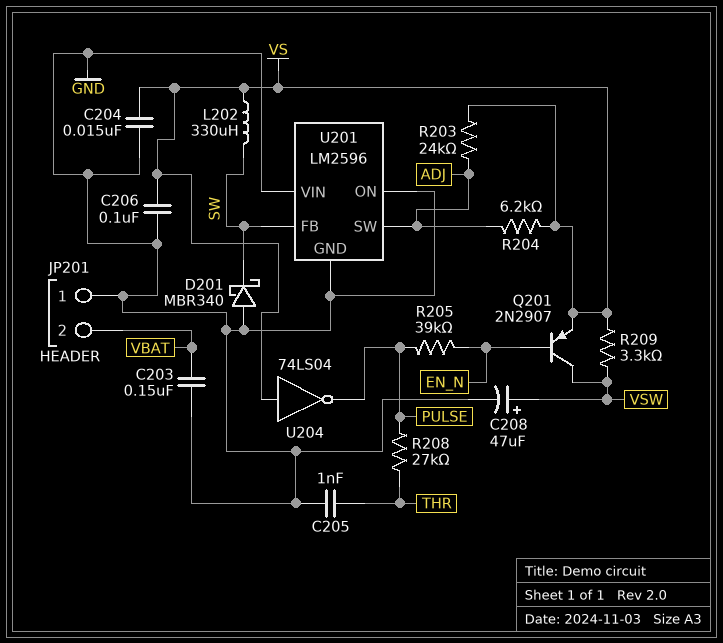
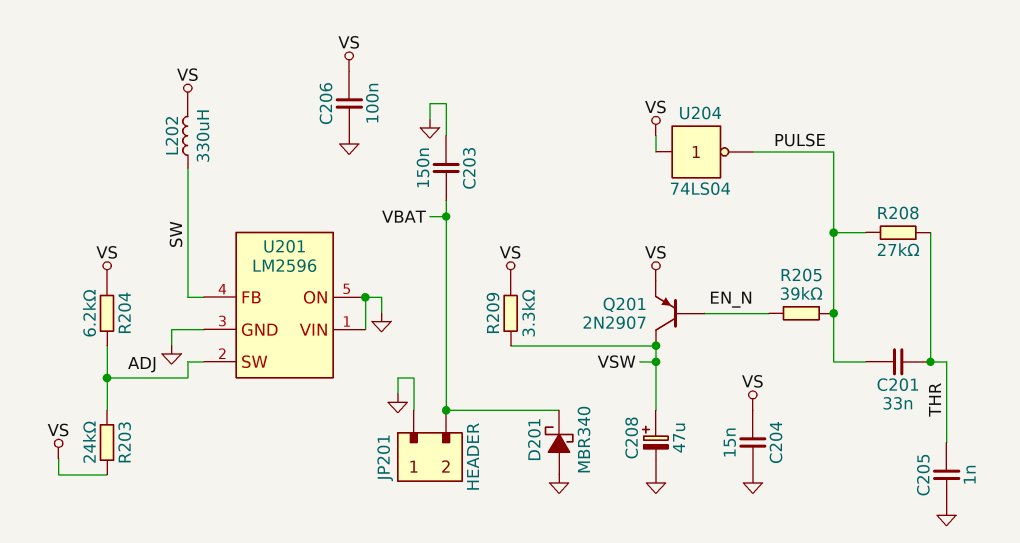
C201: none -> 33nF (PULSE, THR)
D201: schottky MBR340 (A GND, K SW) -> schottky MBR340 (A GND, K VBAT)

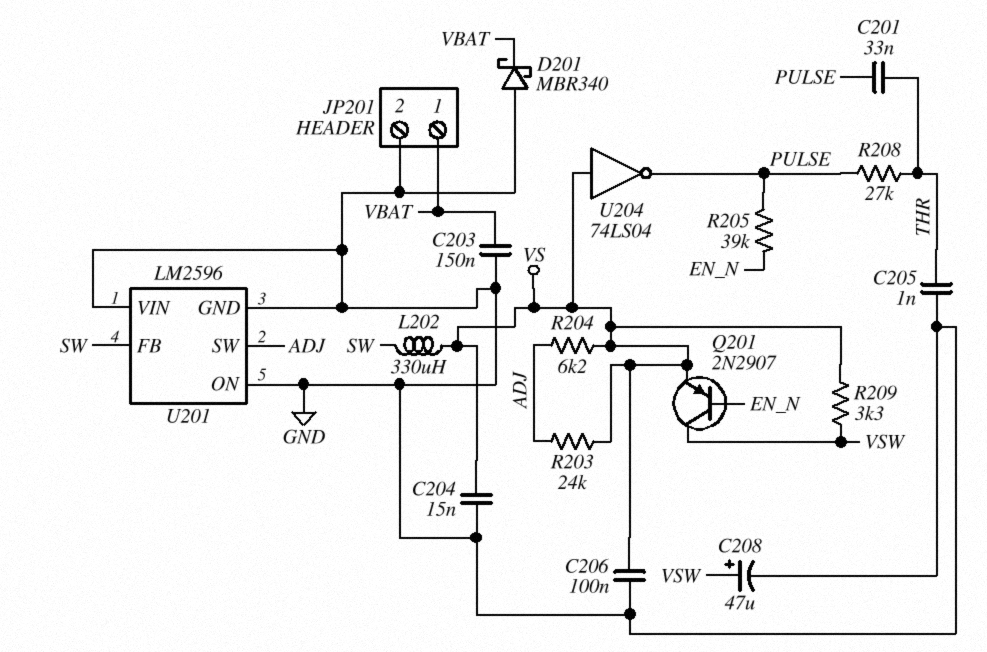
JP201 pin 1: GND -> VBAT
JP201 pin 2: VBAT -> GND

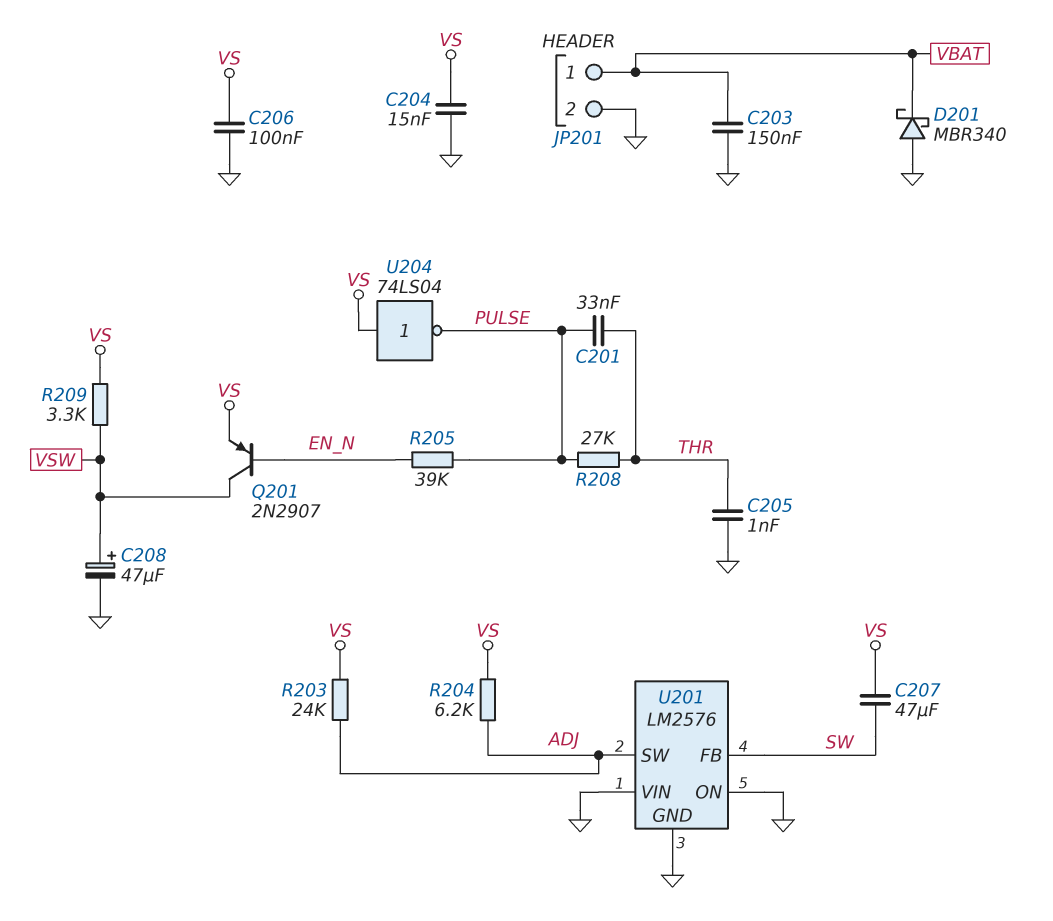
C207: none -> 47uF (SW, VS)
L202: 330uH (SW, VS) -> none
U201: LM2596 -> LM2576

